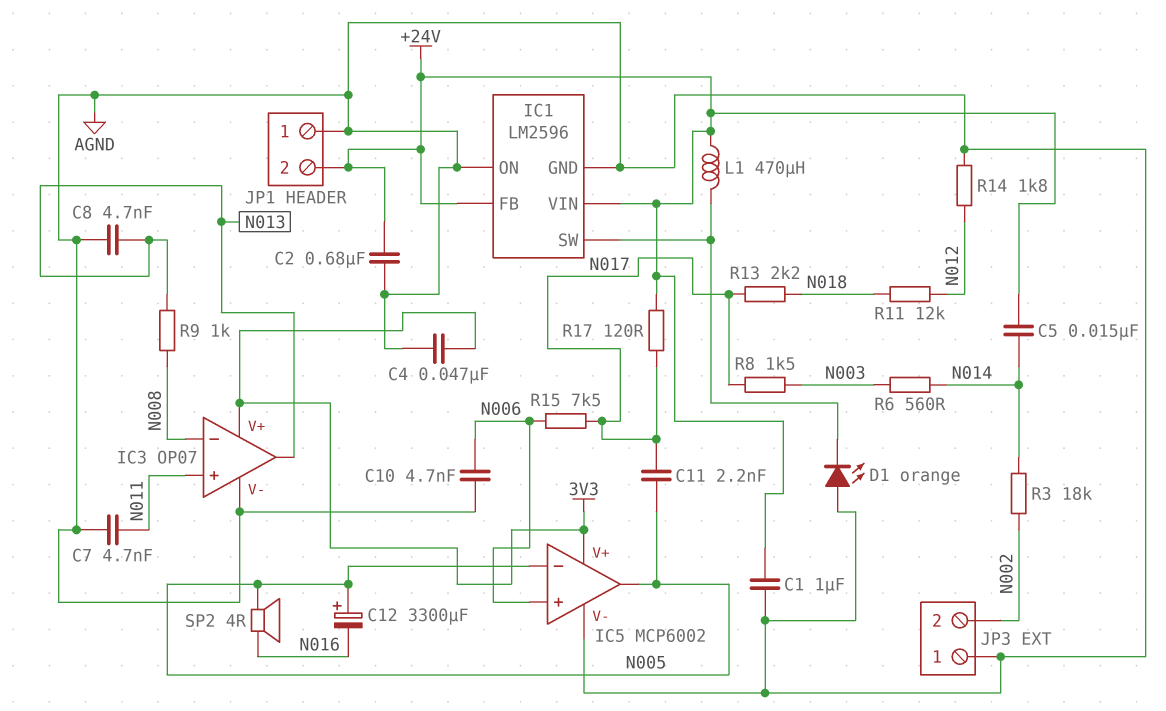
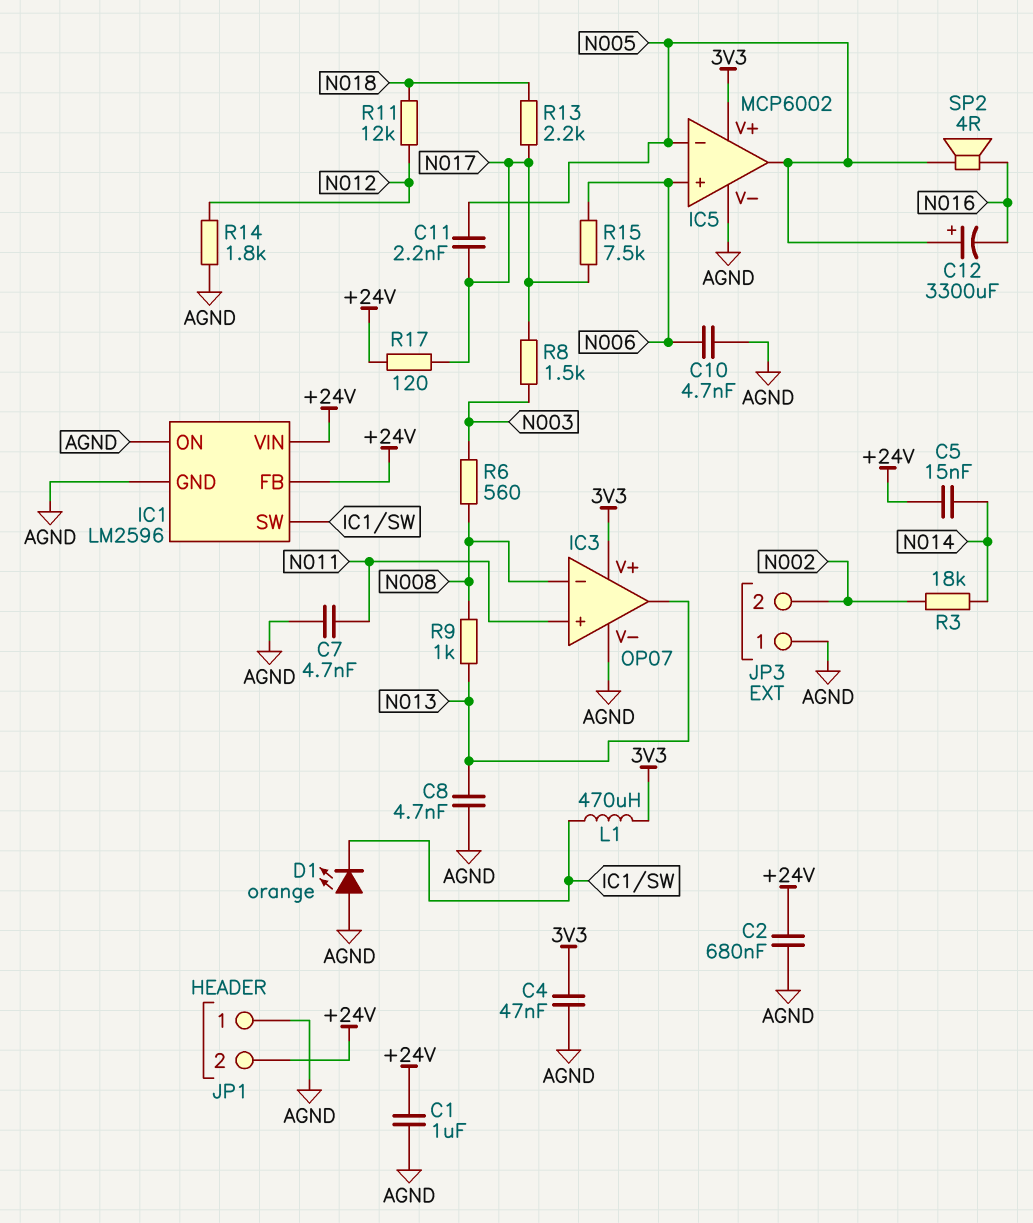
L1: 470uH (+24V, IC1/SW) -> 470uH (3V3, IC1/SW)
R6: 560 (N003, N014) -> 560 (N003, N008)

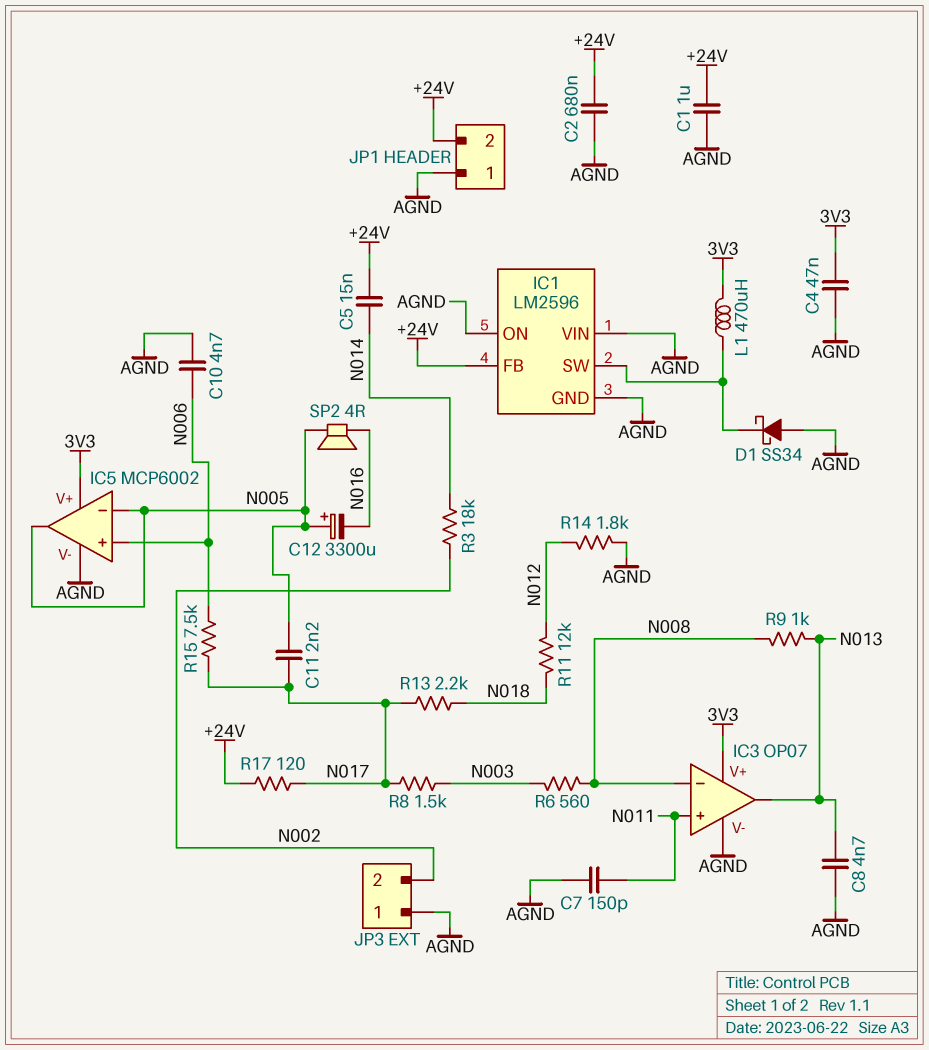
C7: 4.7nF (AGND, N011) -> 150pF (AGND, N011)
D1: LED orange (A AGND, K IC1/SW) -> schottky SS34 (A AGND, K IC1/SW)
IC1 pin VIN: +24V -> AGND

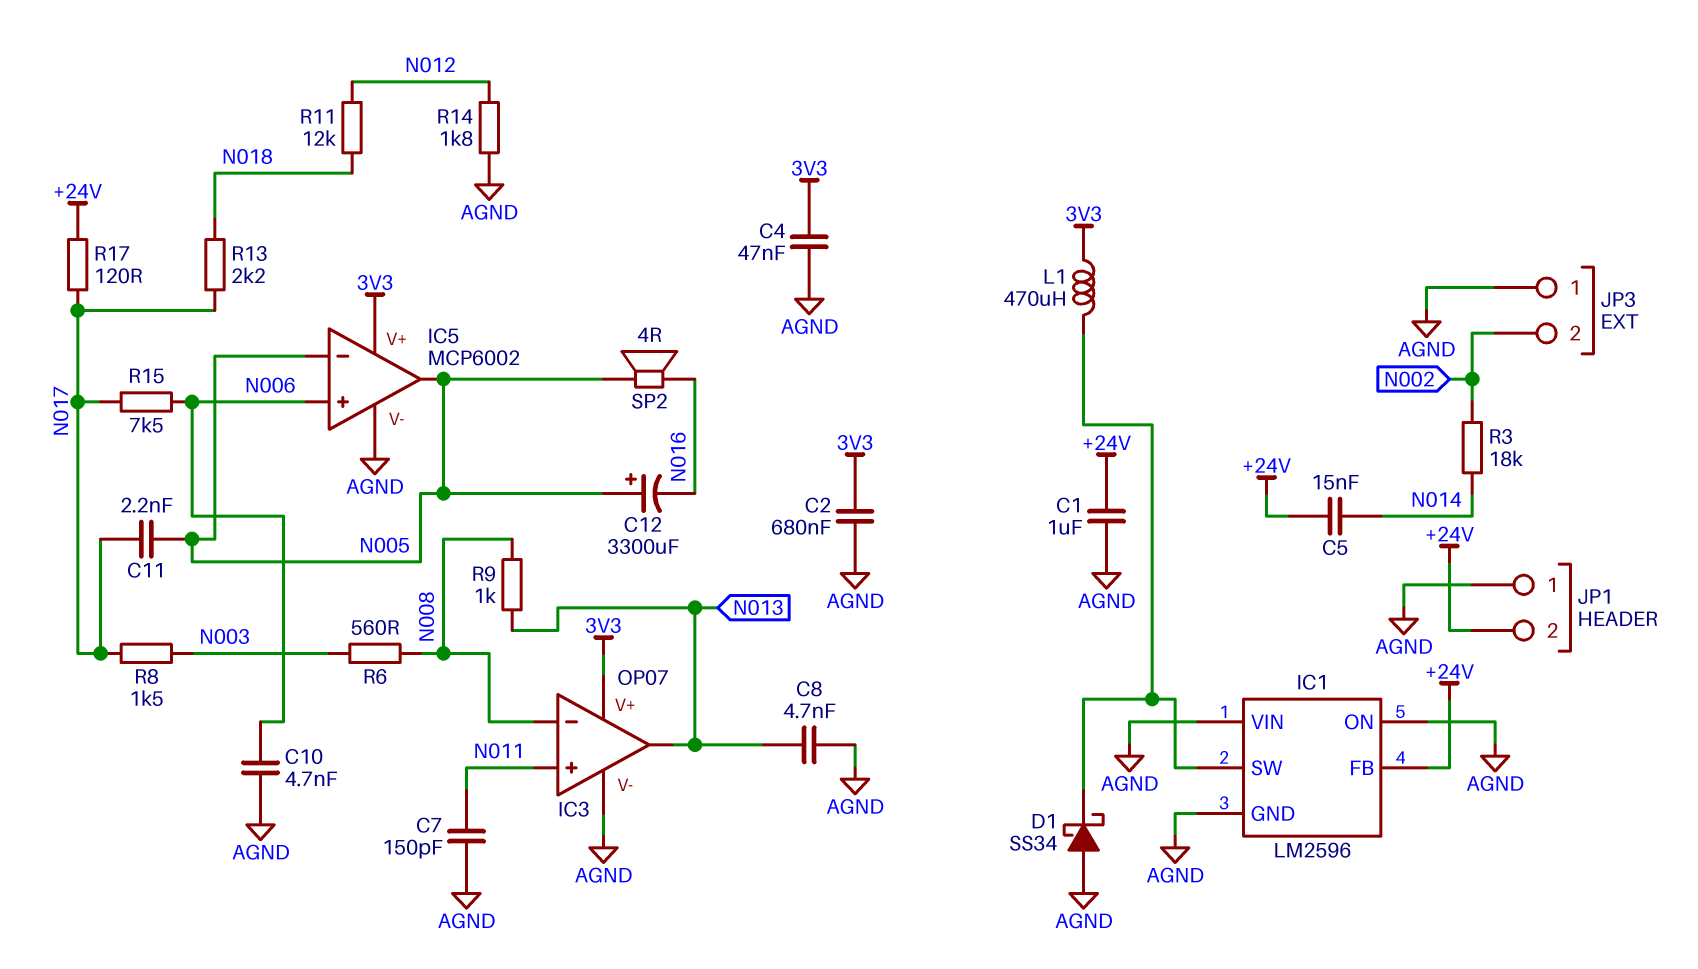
C2: 680nF (+24V, AGND) -> 680nF (3V3, AGND)

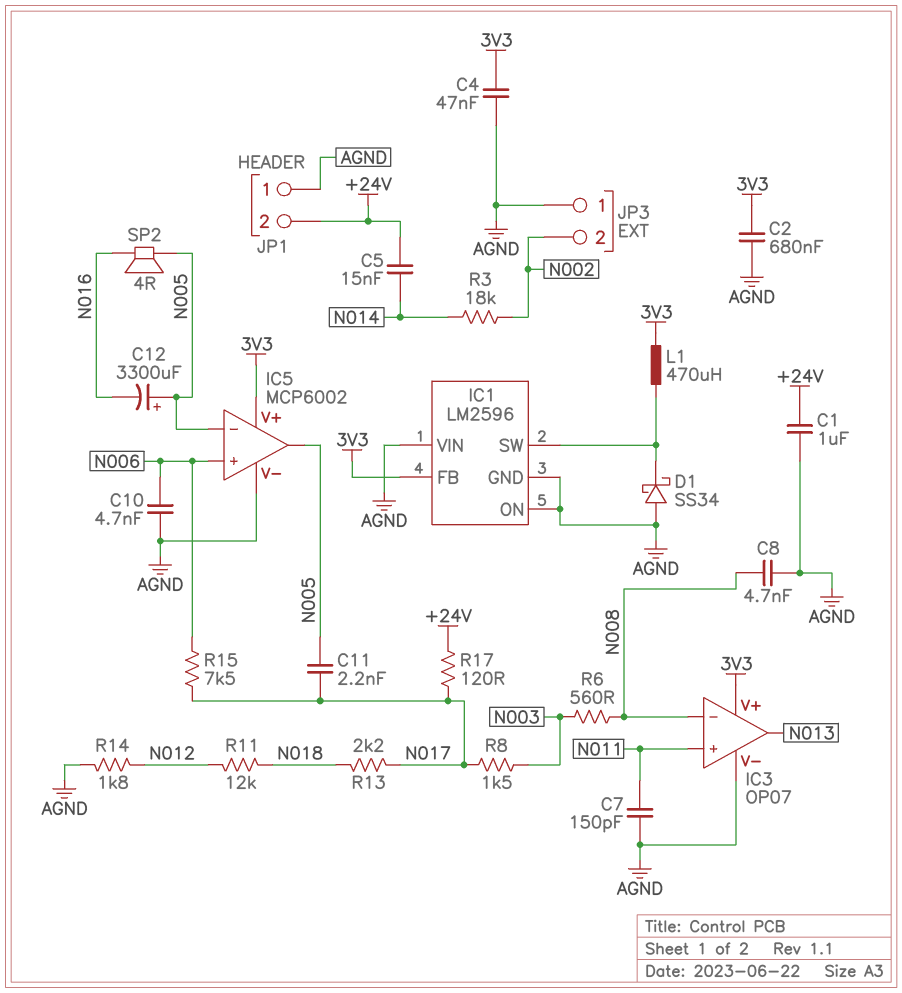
C8: 4.7nF (AGND, N013) -> 4.7nF (AGND, N008)
IC1 pin FB: +24V -> 3V3
R9: 1k (N008, N013) -> none

